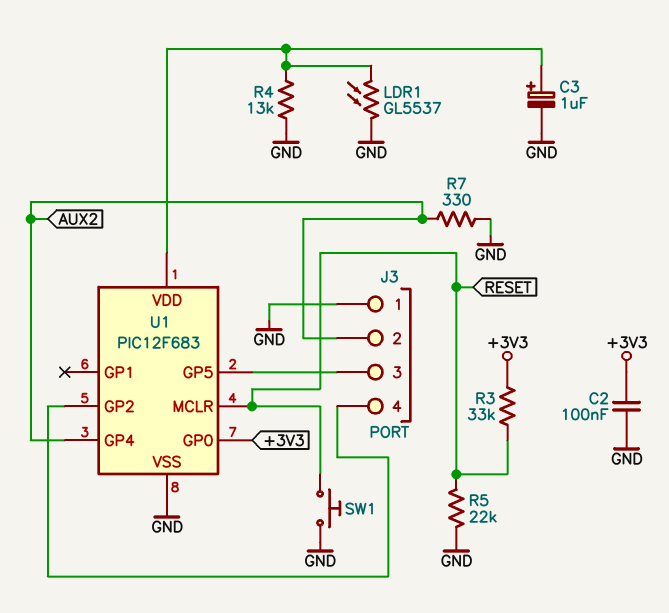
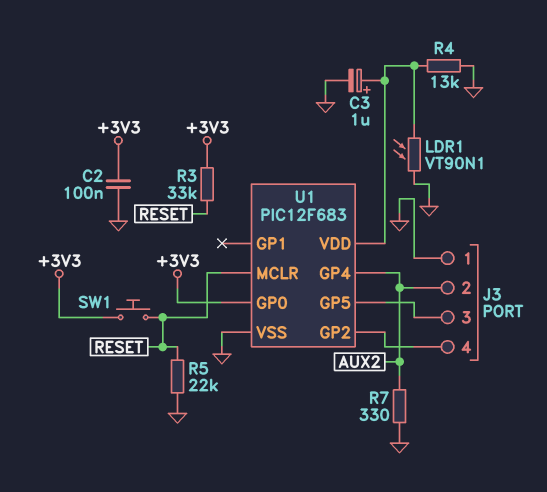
LDR1: GL5537 (GND, U1/VDD) -> VT90N1 (GND, U1/VDD)
SW1: button (GND, RESET) -> button (+3V3, RESET)

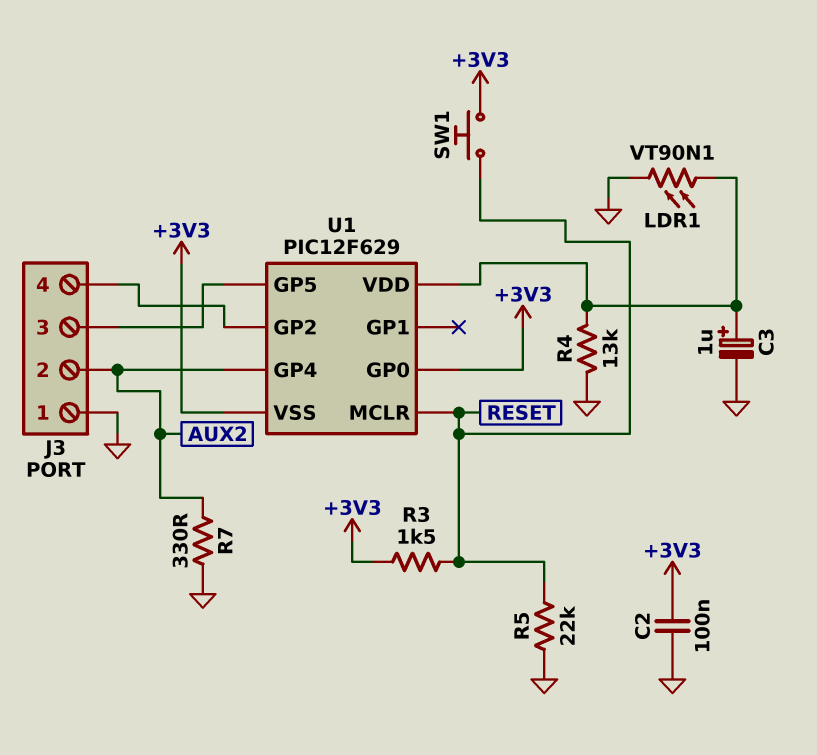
R3: 33k (+3V3, RESET) -> 1.5k (+3V3, RESET)
U1: PIC12F683 -> PIC12F629
U1 pin VSS: GND -> +3V3

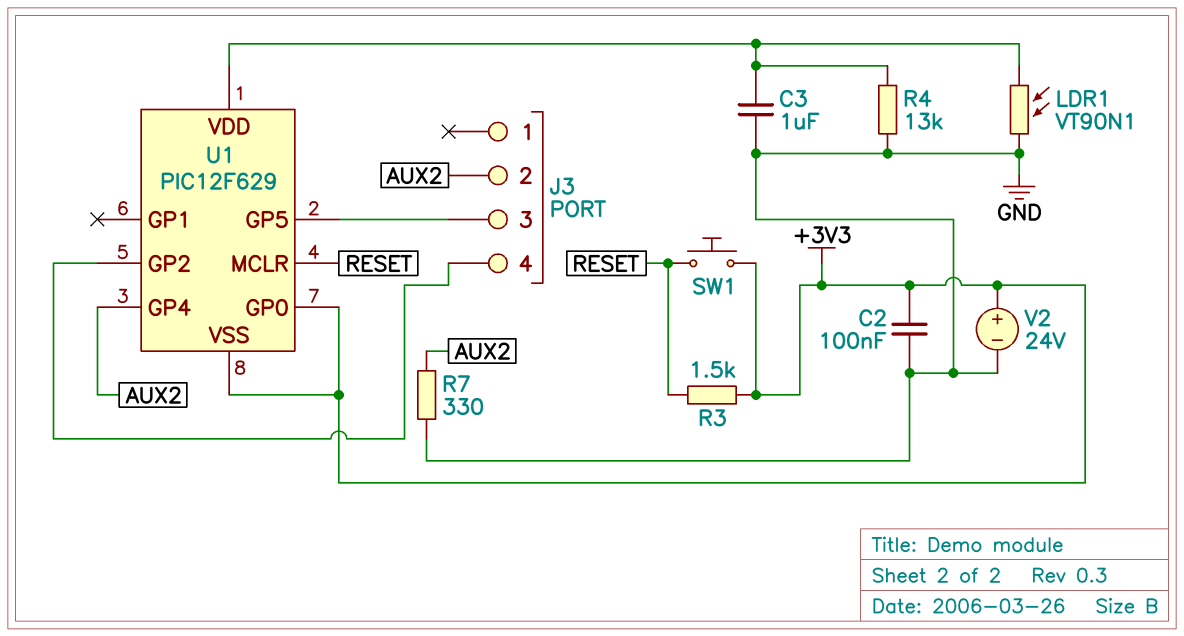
C3: 1uF (plus U1/VDD, minus GND) -> 1uF (GND, U1/VDD)
J3 pin 1: GND -> none
R5: 22k (GND, RESET) -> none
V2: none -> 24V (plus +3V3, minus GND)

